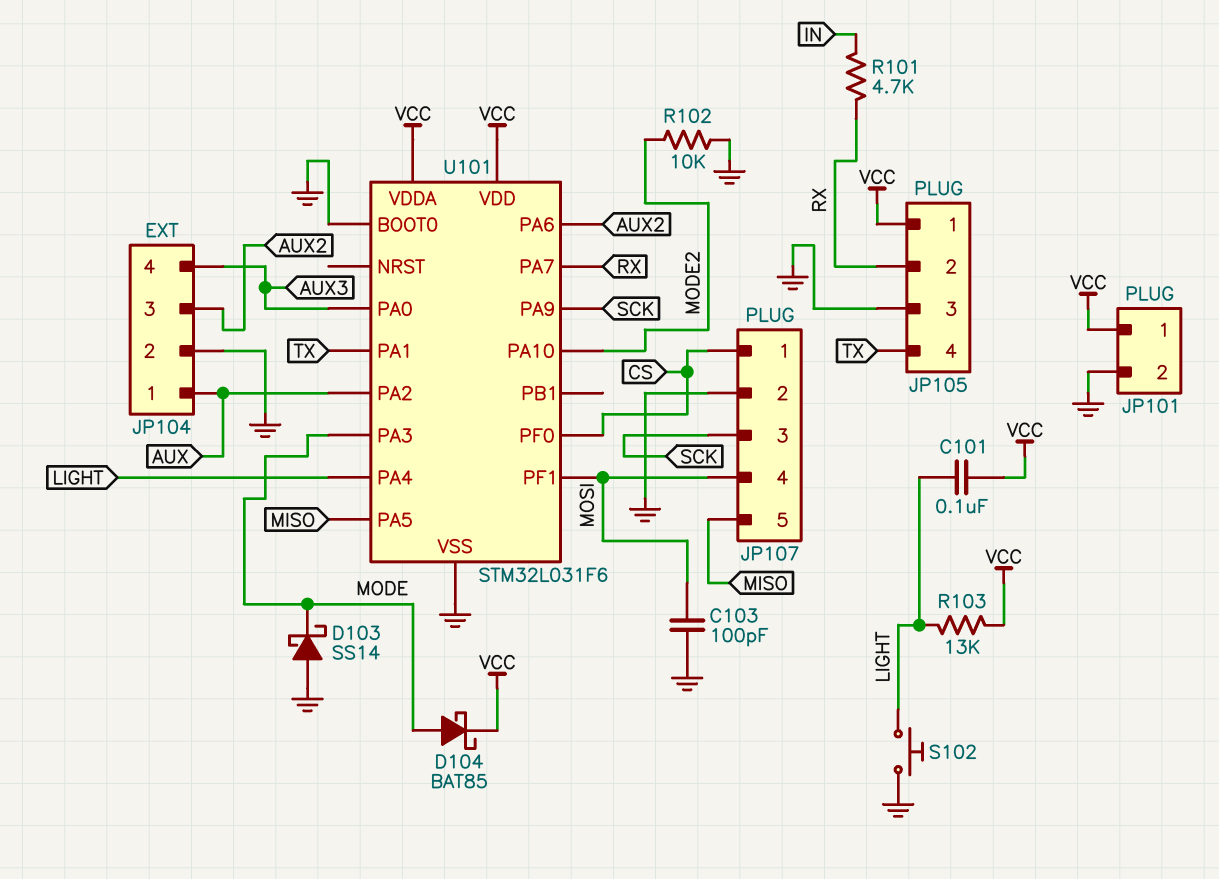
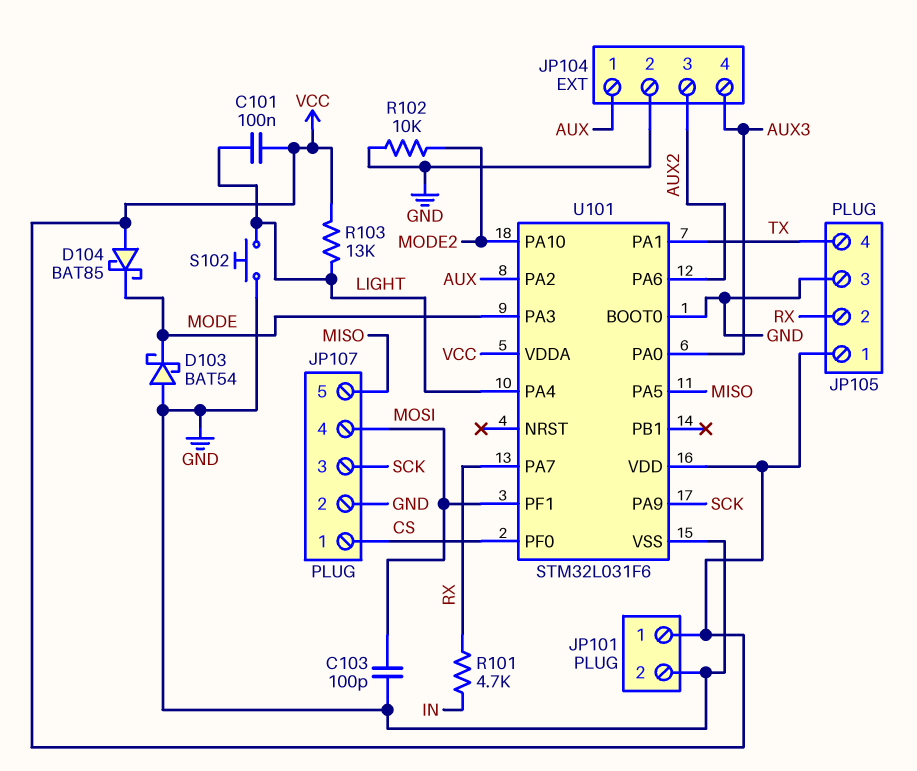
D103: schottky SS14 (A GND, K MODE) -> schottky BAT54 (A GND, K MODE)
D104: schottky BAT85 (A MODE, K VCC) -> schottky BAT85 (A VCC, K MODE)

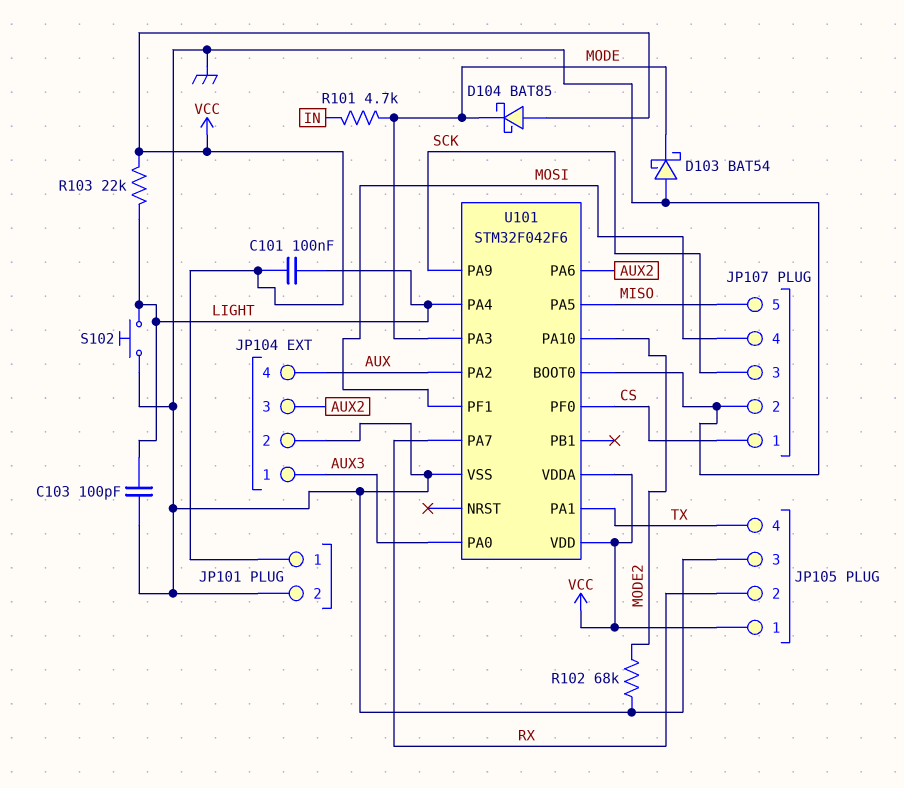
C103: 100pF (GND, MOSI) -> 100pF (GND, LIGHT)
JP104 pin 1: AUX -> AUX3
JP104 pin 4: AUX3 -> AUX
R101: 4.7k (IN, RX) -> 4.7k (IN, MODE)
R102: 10k (GND, MODE2) -> 68k (GND, MODE2)
R103: 13k (LIGHT, VCC) -> 22k (LIGHT, VCC)
U101: STM32L031F6 -> STM32F042F6

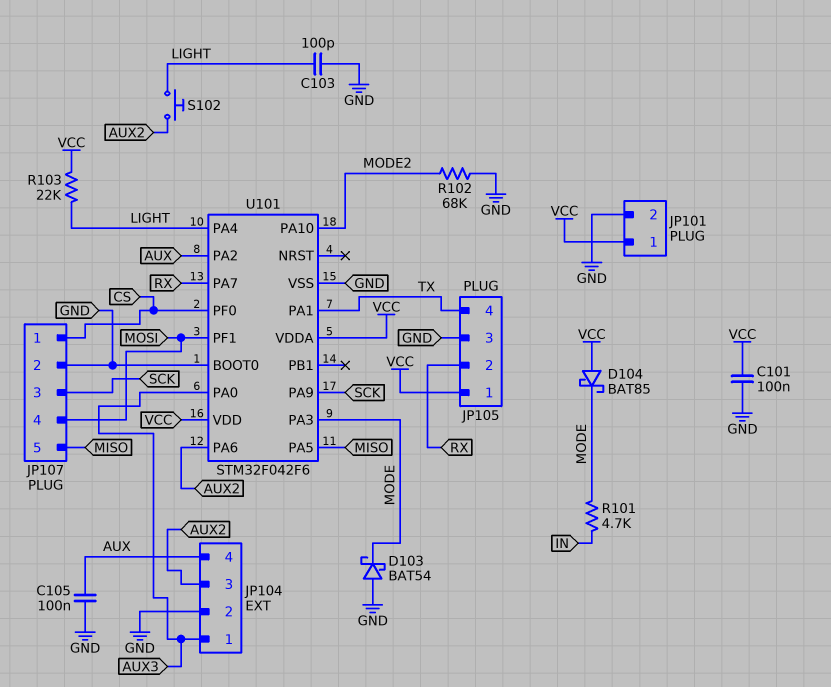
C101: 100nF (LIGHT, VCC) -> 100nF (GND, VCC)
C105: none -> 100nF (AUX, GND)
S102: button (GND, LIGHT) -> button (AUX2, LIGHT)

